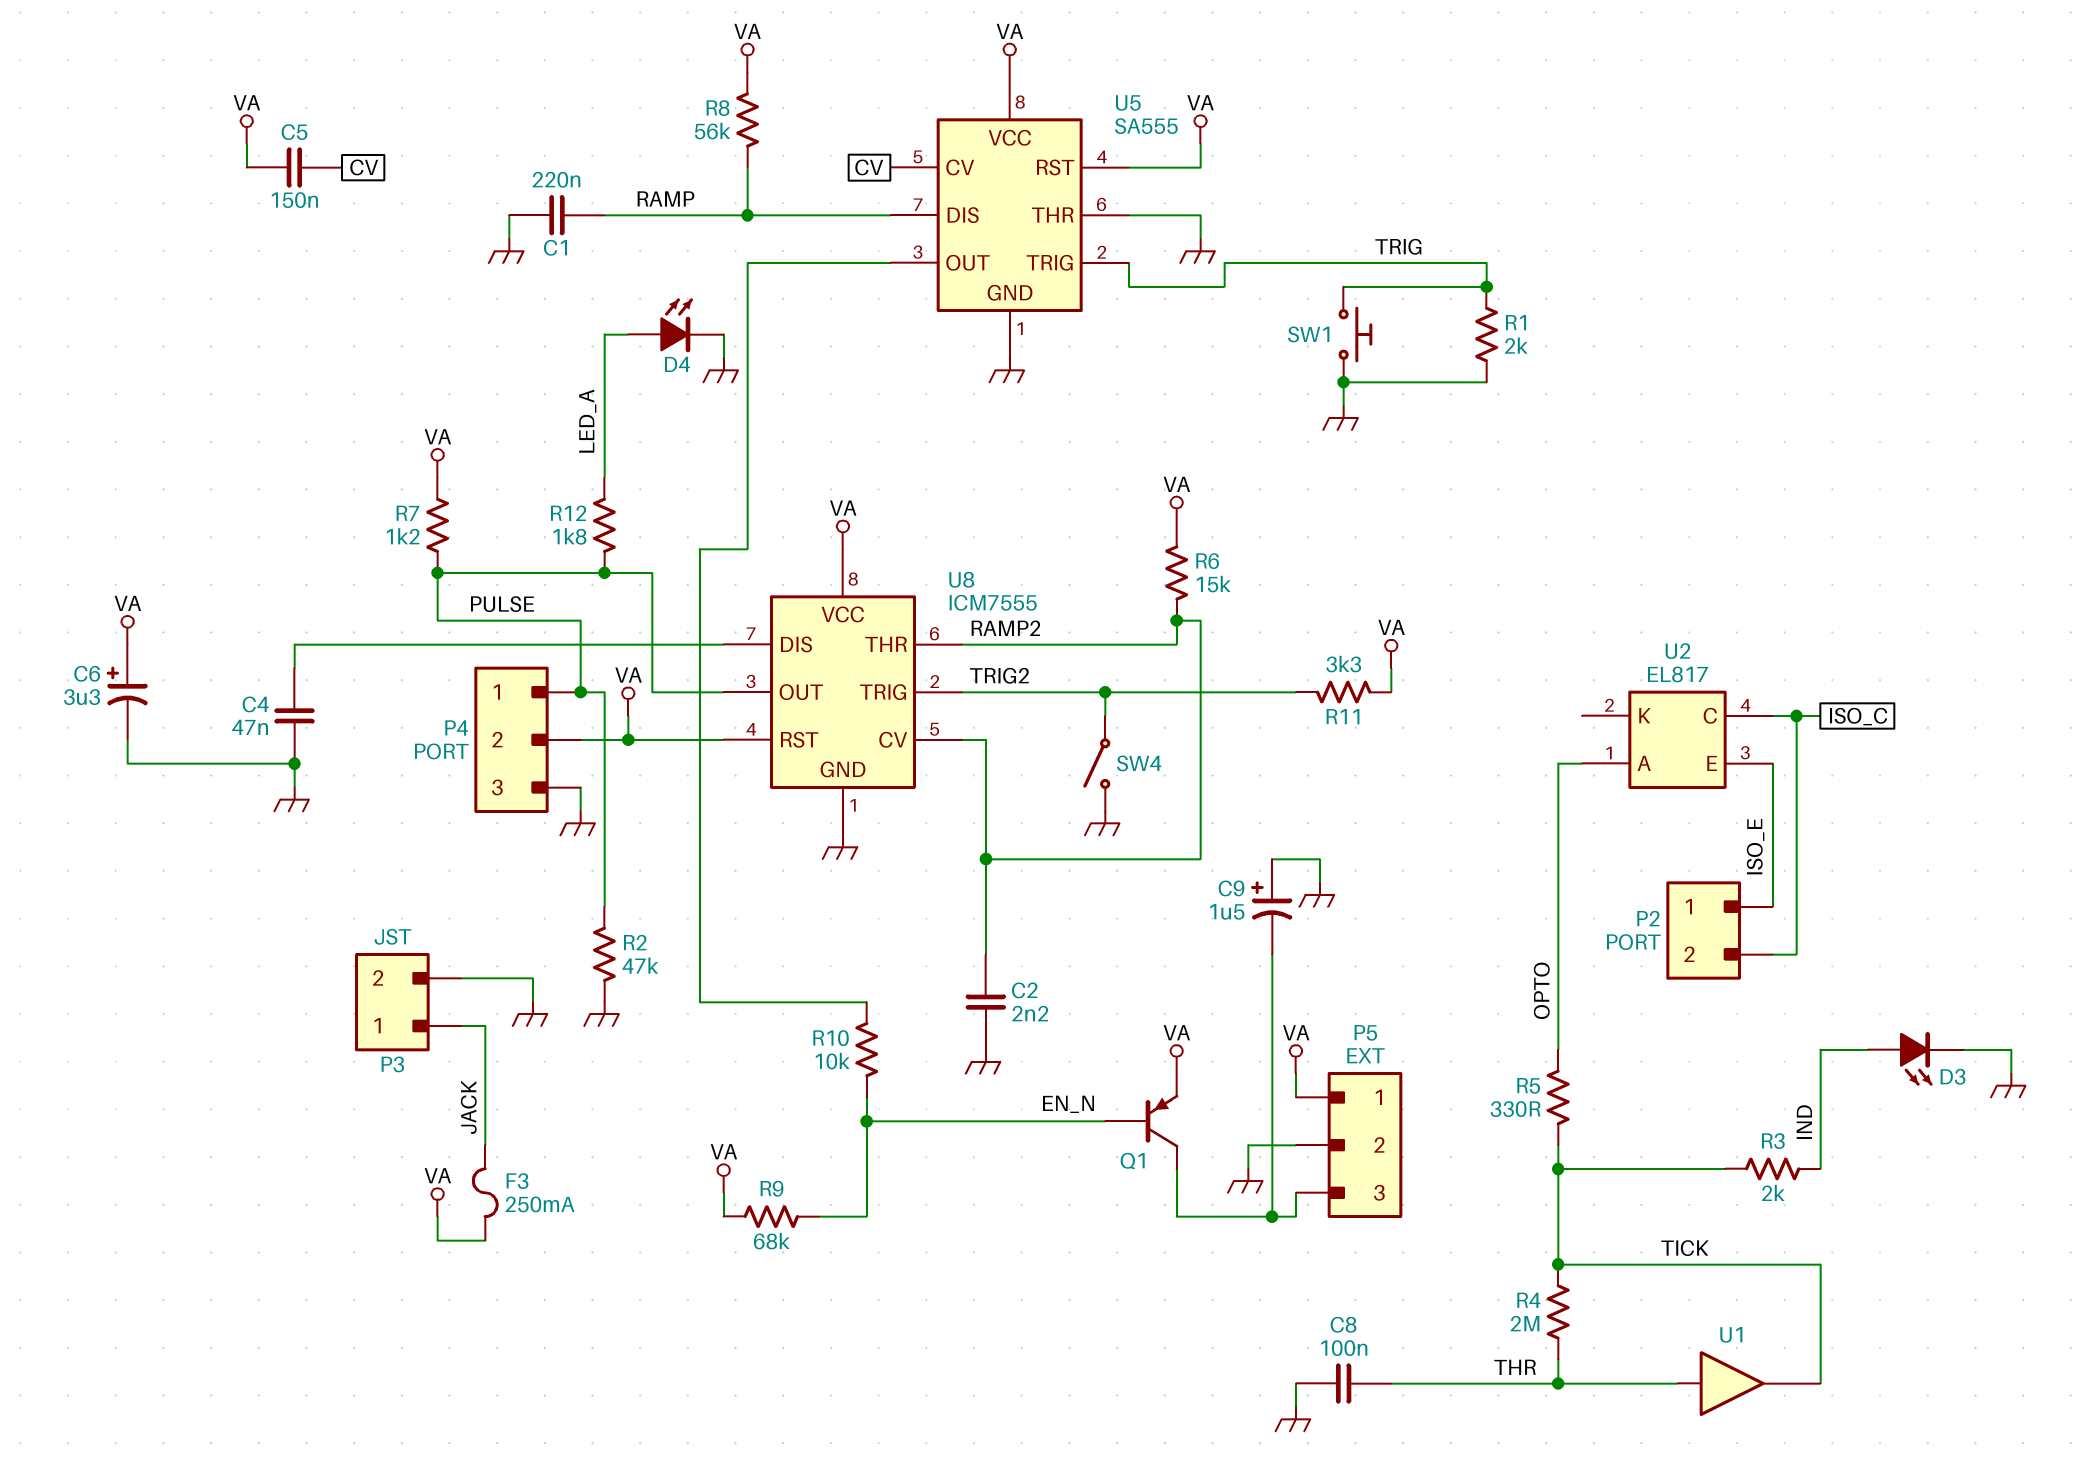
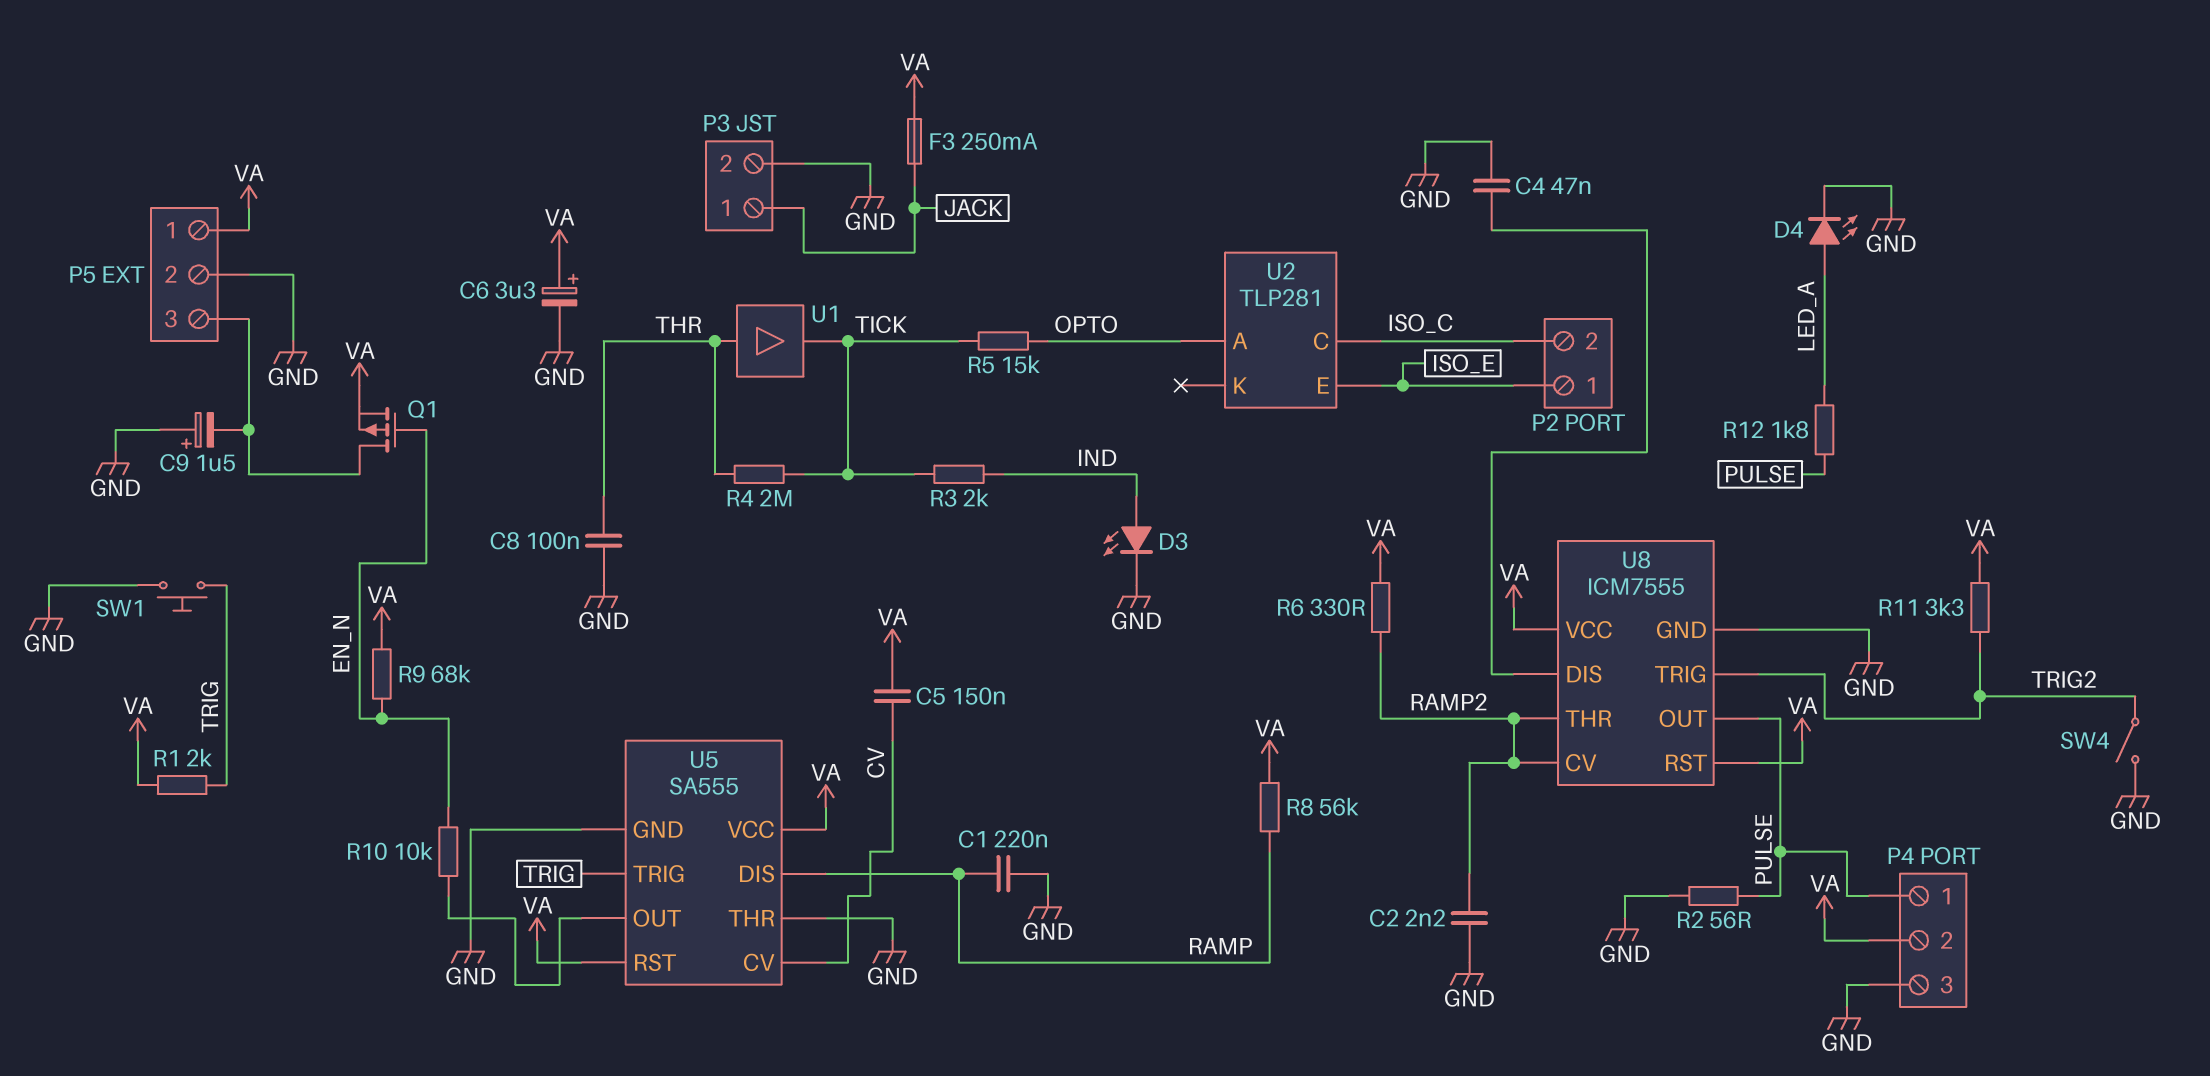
Q1: PNP (B EN_N, C P5/3, E VA) -> PMOS (G EN_N, D P5/3, S VA)
R1: 2k (GND, TRIG) -> 2k (TRIG, VA)
R2: 47k (GND, PULSE) -> 56 (GND, PULSE)
R5: 330 (OPTO, TICK) -> 15k (OPTO, TICK)
R6: 15k (RAMP2, VA) -> 330 (RAMP2, VA)
R7: 1.2k (PULSE, VA) -> none
U2: EL817 -> TLP281

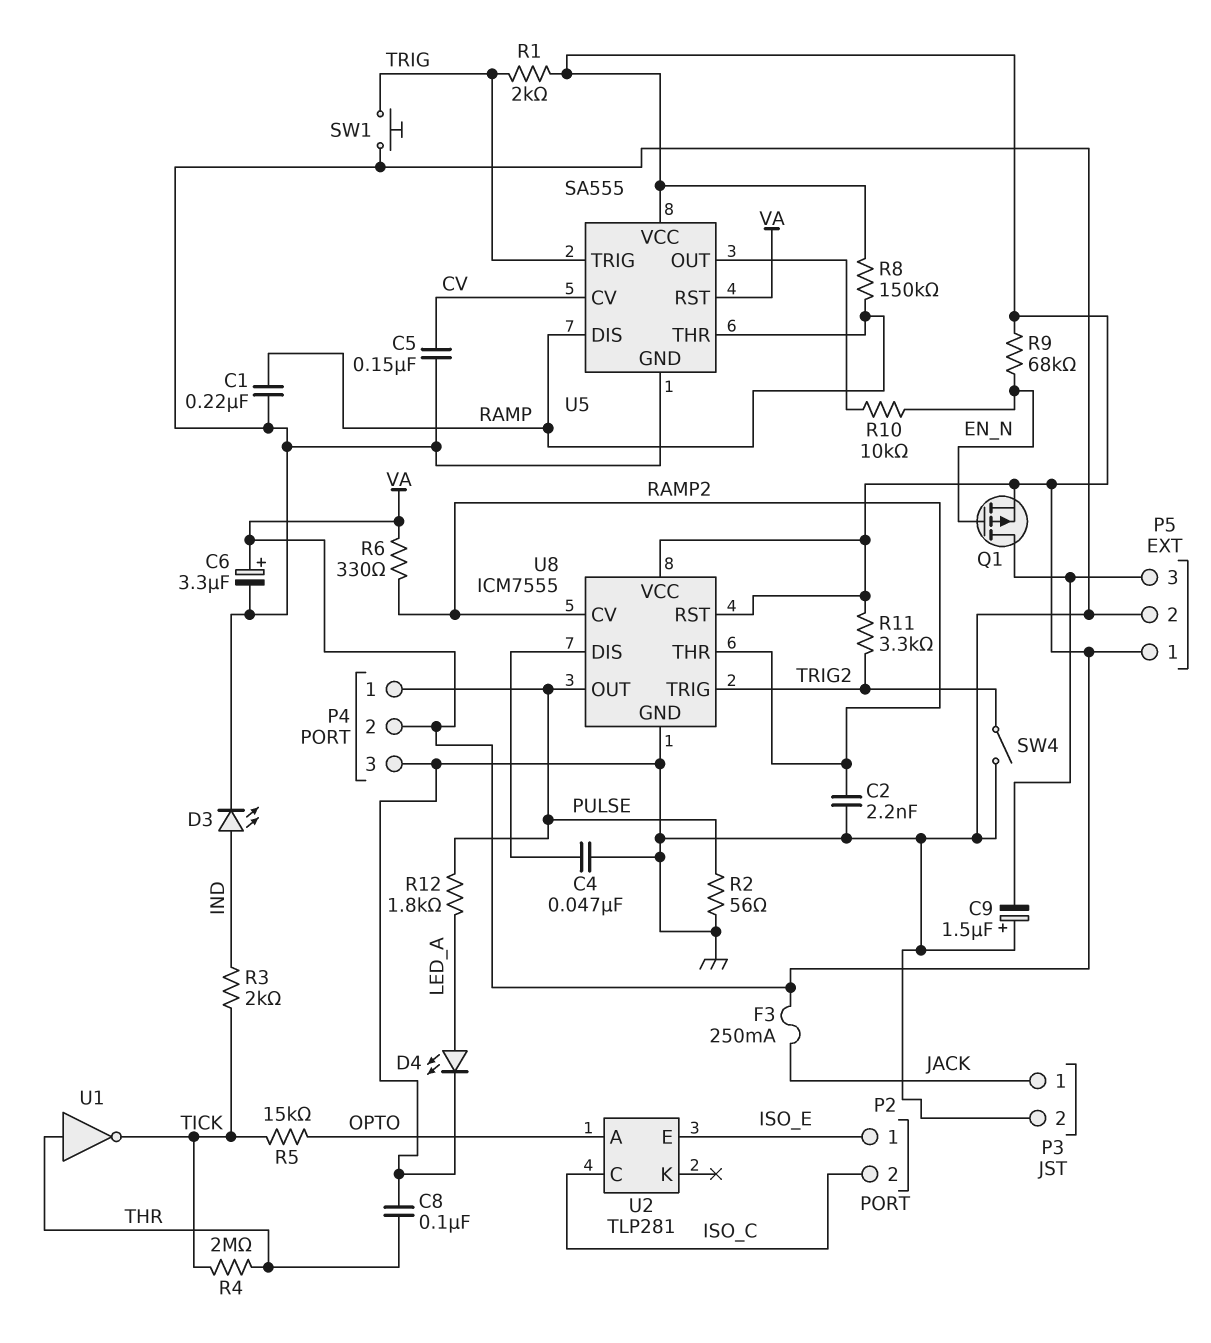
C5: 150nF (CV, VA) -> 150nF (CV, GND)
R8: 56k (RAMP, VA) -> 150k (RAMP, VA)
U1: buffer (in THR, out TICK) -> NOT (in THR, out TICK)
U5 pin THR: GND -> RAMP

